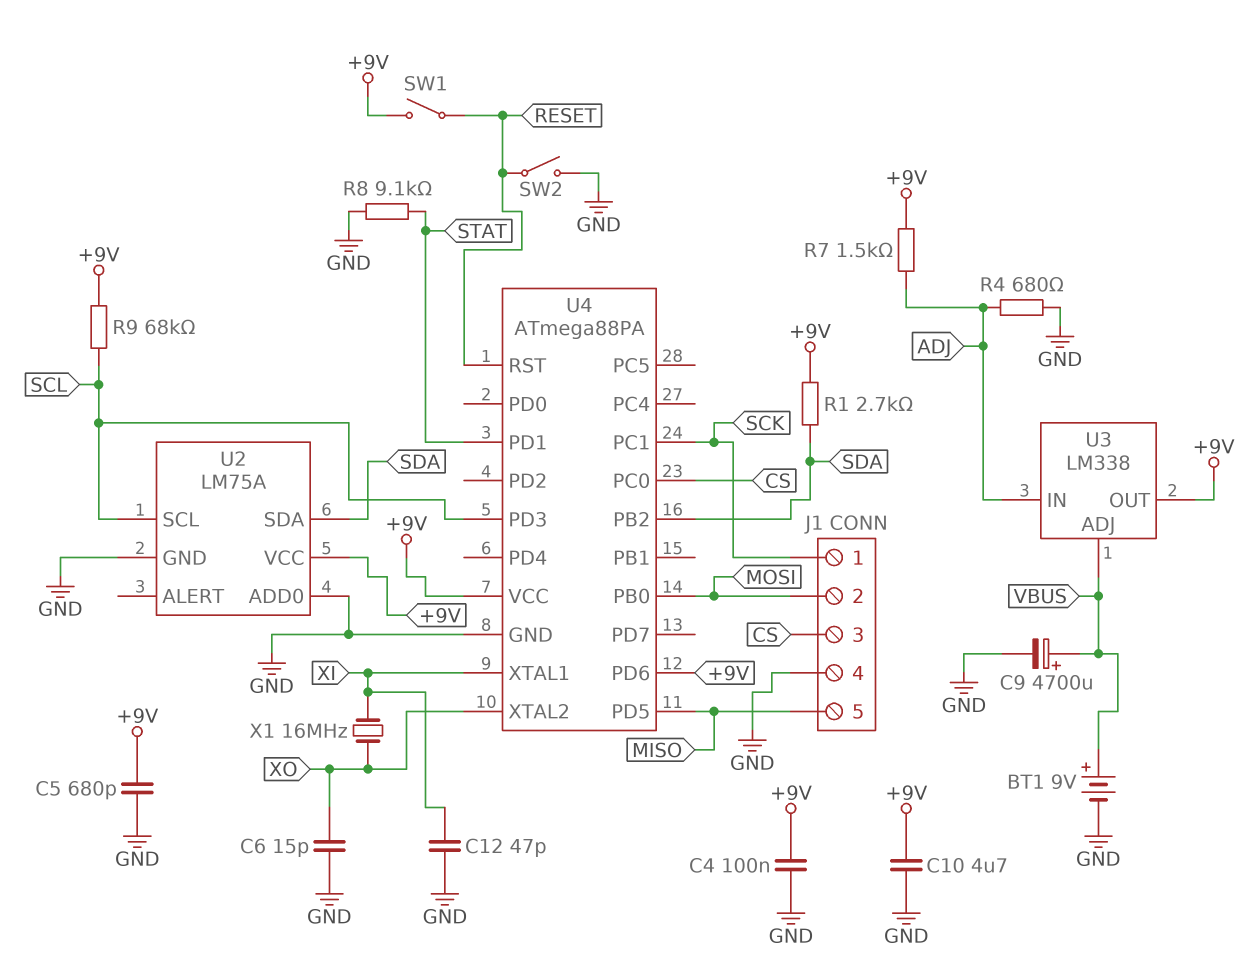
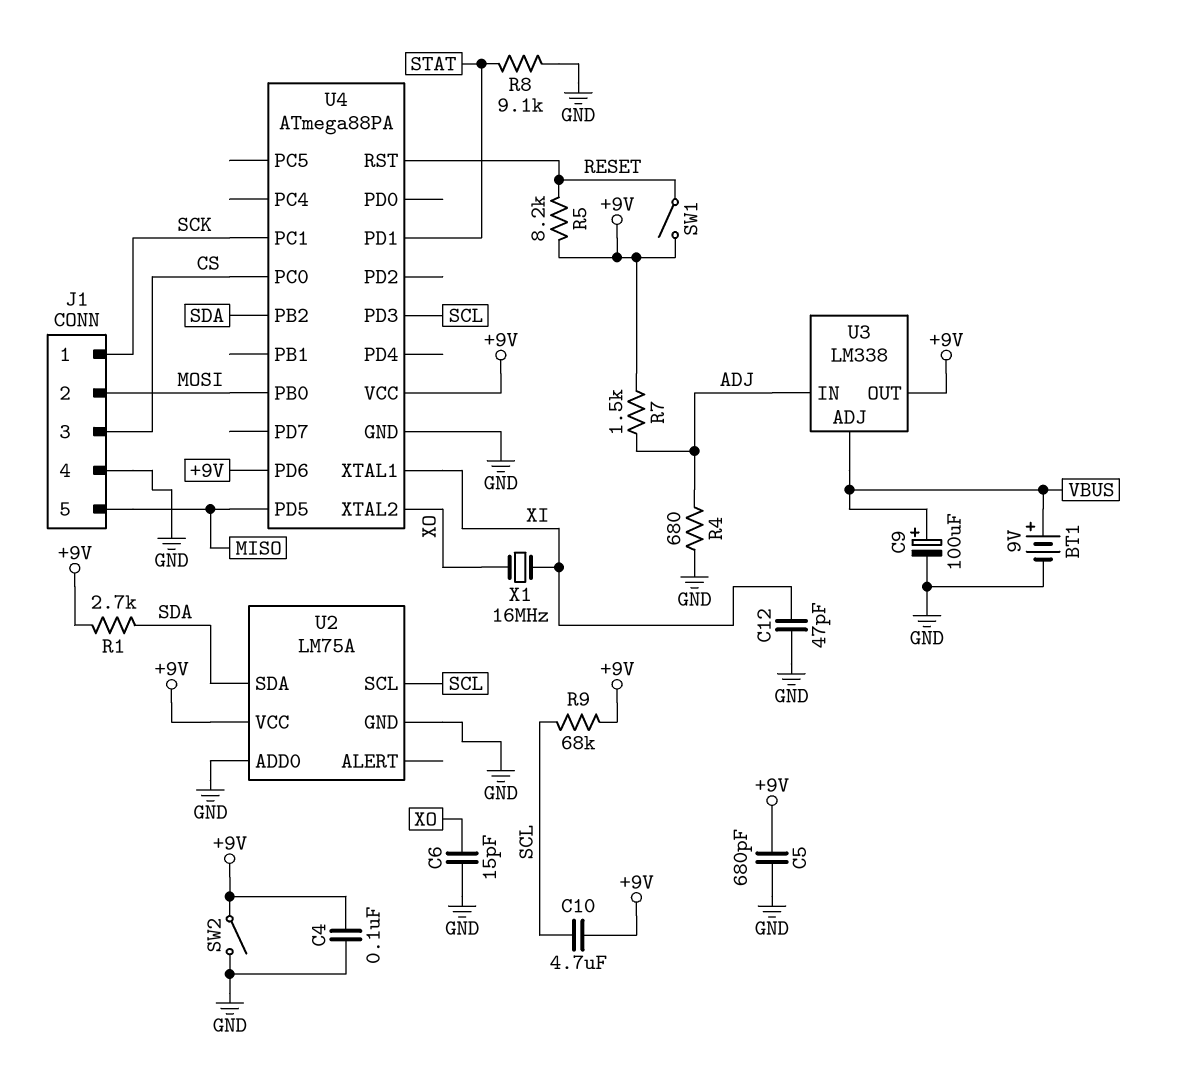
C9: 4700uF (plus VBUS, minus GND) -> 100uF (plus VBUS, minus GND)
C10: 4.7uF (+9V, GND) -> 4.7uF (+9V, SCL)
R5: none -> 8.2k (+9V, RESET)
SW2: switch (GND, RESET) -> switch (+9V, GND)

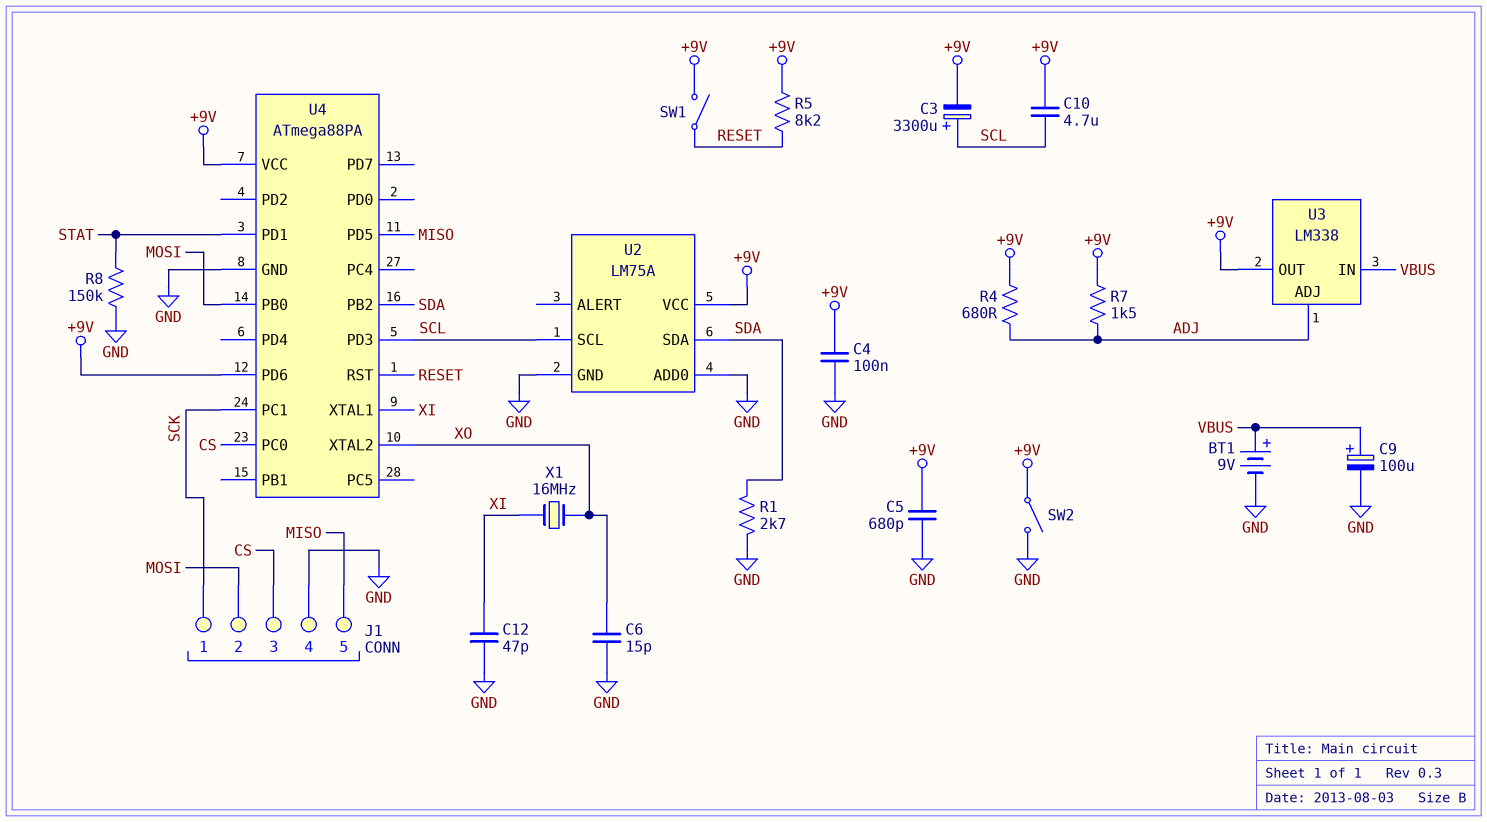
C3: none -> 3300uF (plus SCL, minus +9V)
R1: 2.7k (+9V, SDA) -> 2.7k (GND, SDA)
R4: 680 (ADJ, GND) -> 680 (+9V, ADJ)
R8: 9.1k (GND, STAT) -> 150k (GND, STAT)
R9: 68k (+9V, SCL) -> none
U3 pin ADJ: VBUS -> ADJ
U3 pin IN: ADJ -> VBUS

